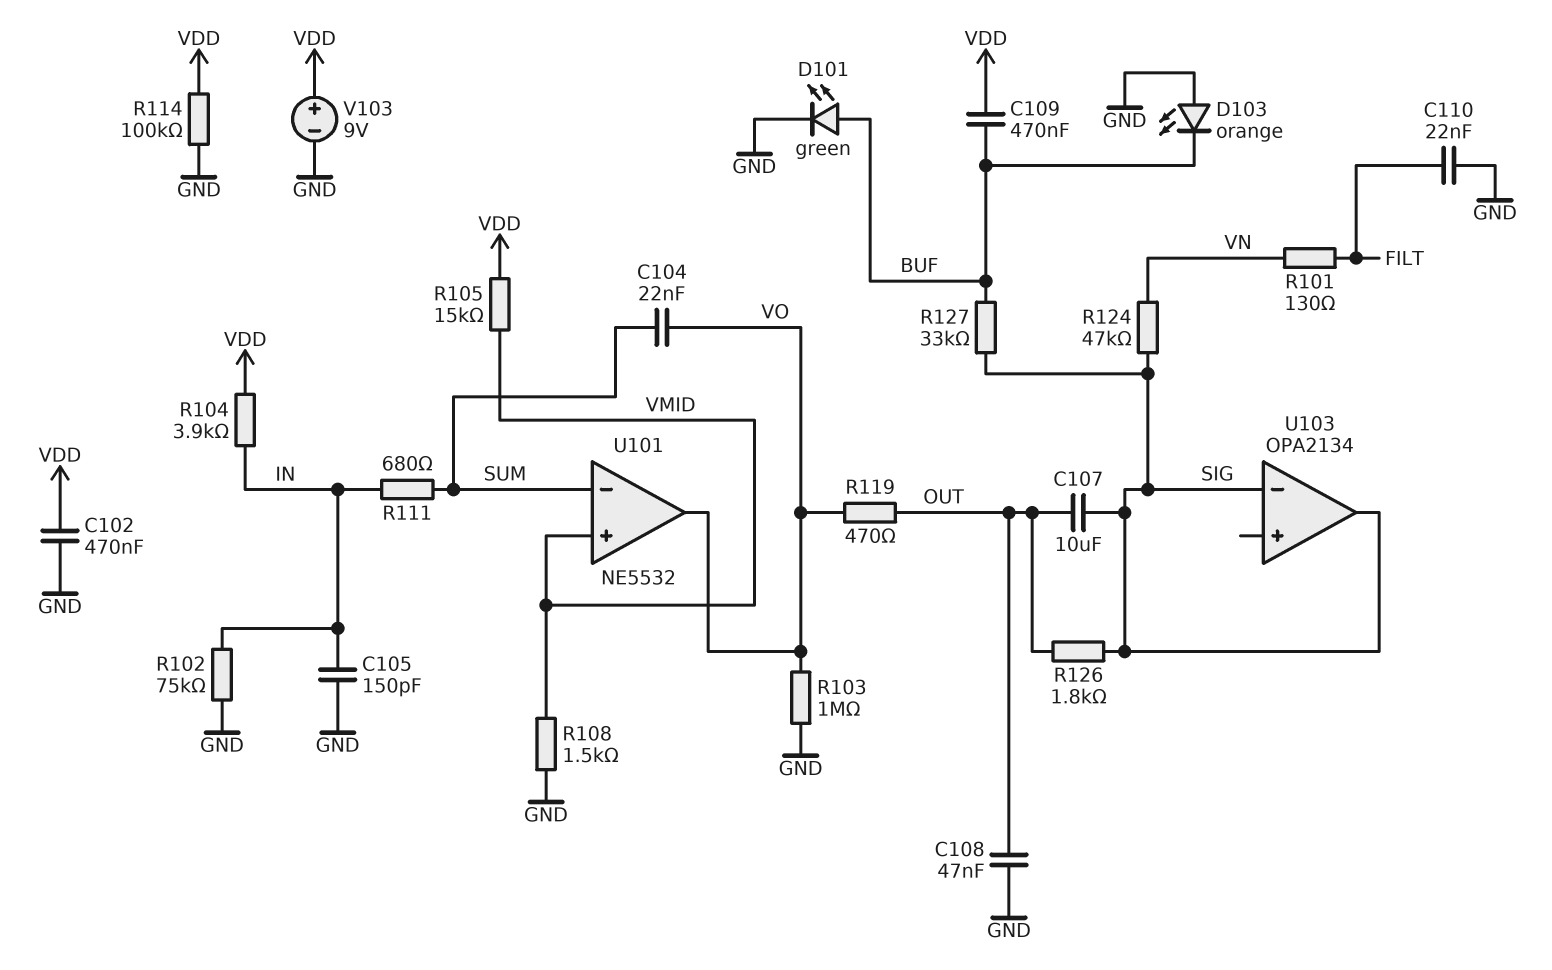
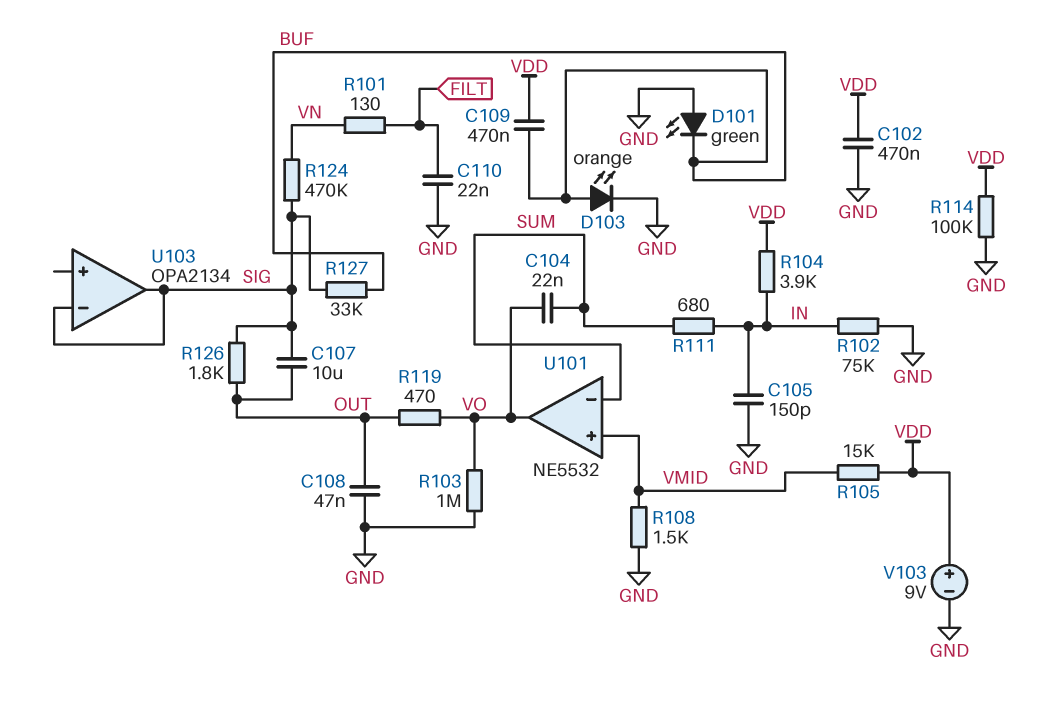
D101: LED green (A BUF, K GND) -> LED green (A GND, K BUF)
D103: LED orange (A GND, K BUF) -> LED orange (A BUF, K GND)
R124: 47k (SIG, VN) -> 470k (SIG, VN)

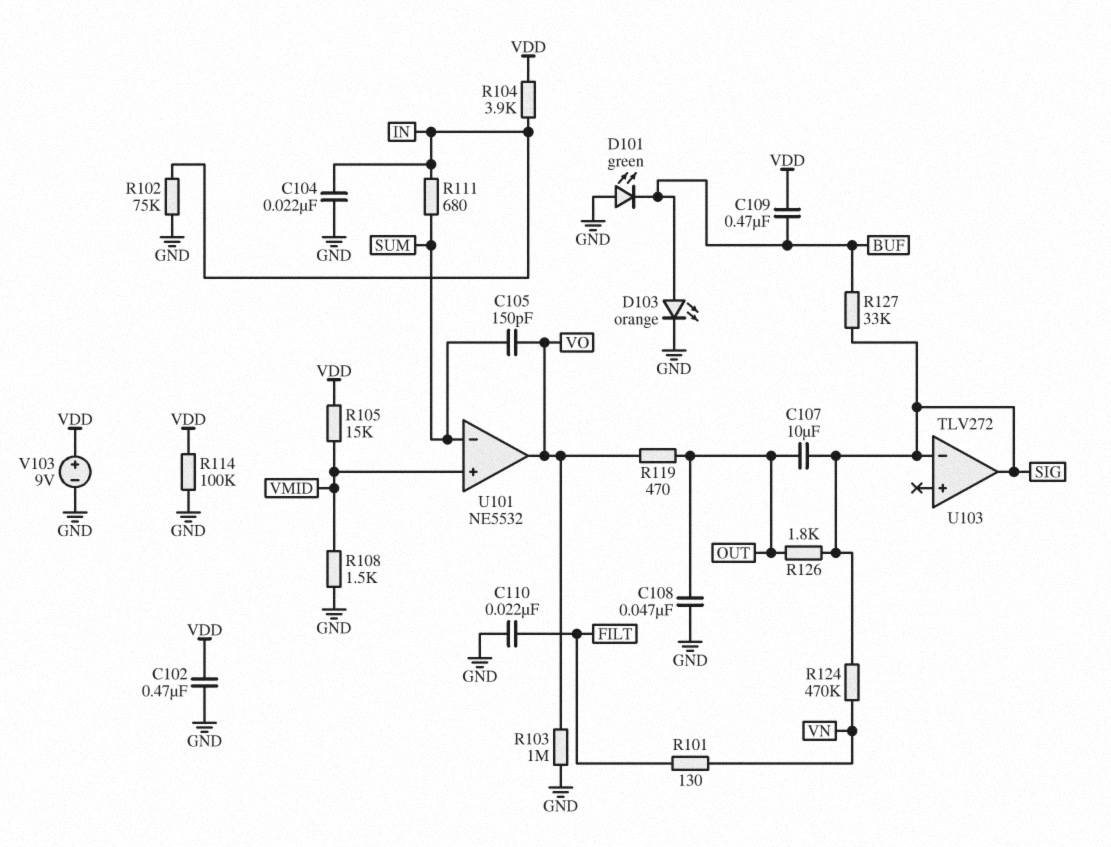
C104: 22nF (SUM, VO) -> 22nF (GND, IN)
C105: 150pF (GND, IN) -> 150pF (SUM, VO)
U103: OPA2134 -> TLV272

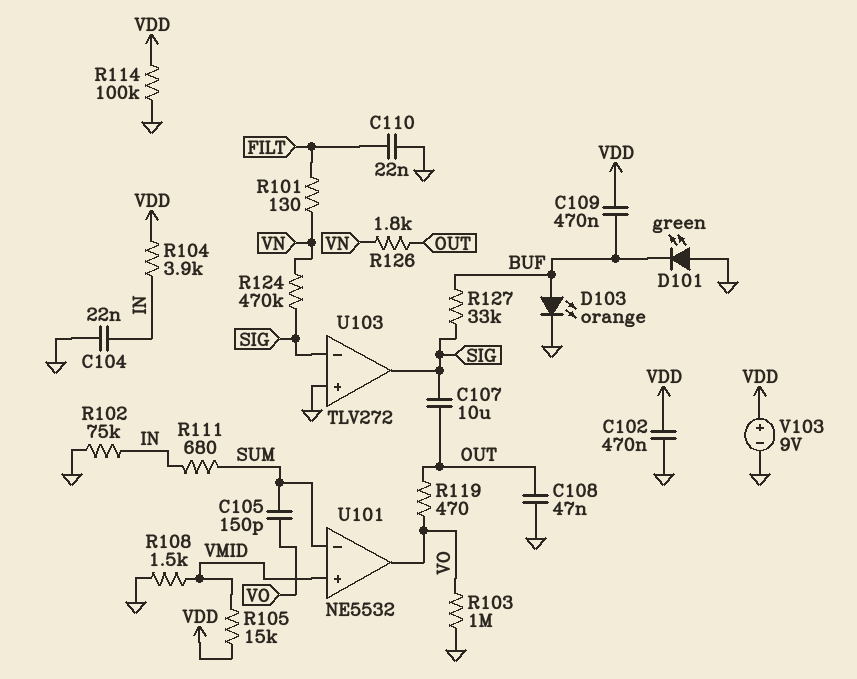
R126: 1.8k (OUT, SIG) -> 1.8k (OUT, VN)
U103 pin in+: none -> GND

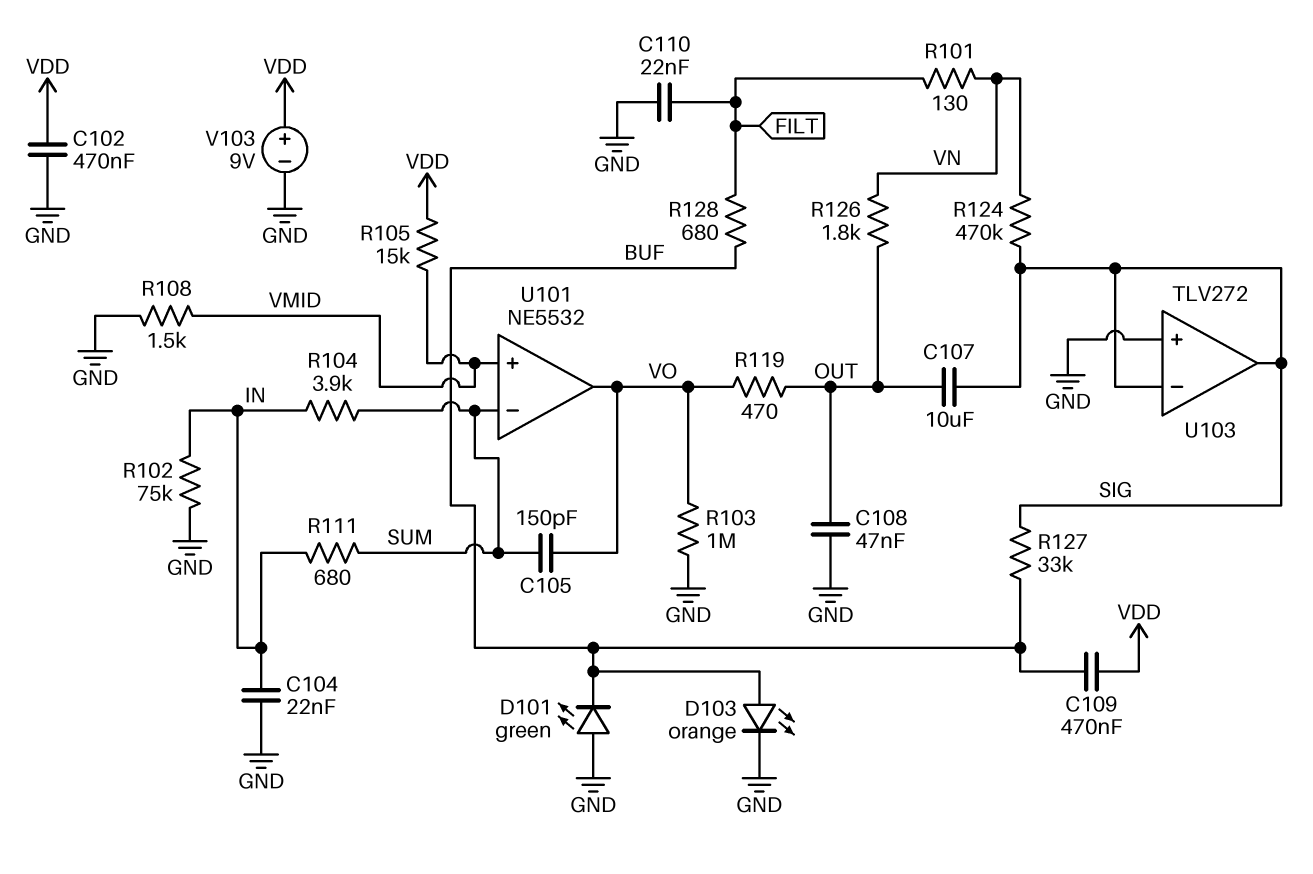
R104: 3.9k (IN, VDD) -> 3.9k (IN, SUM)
R114: 100k (GND, VDD) -> none
R128: none -> 680 (BUF, FILT)

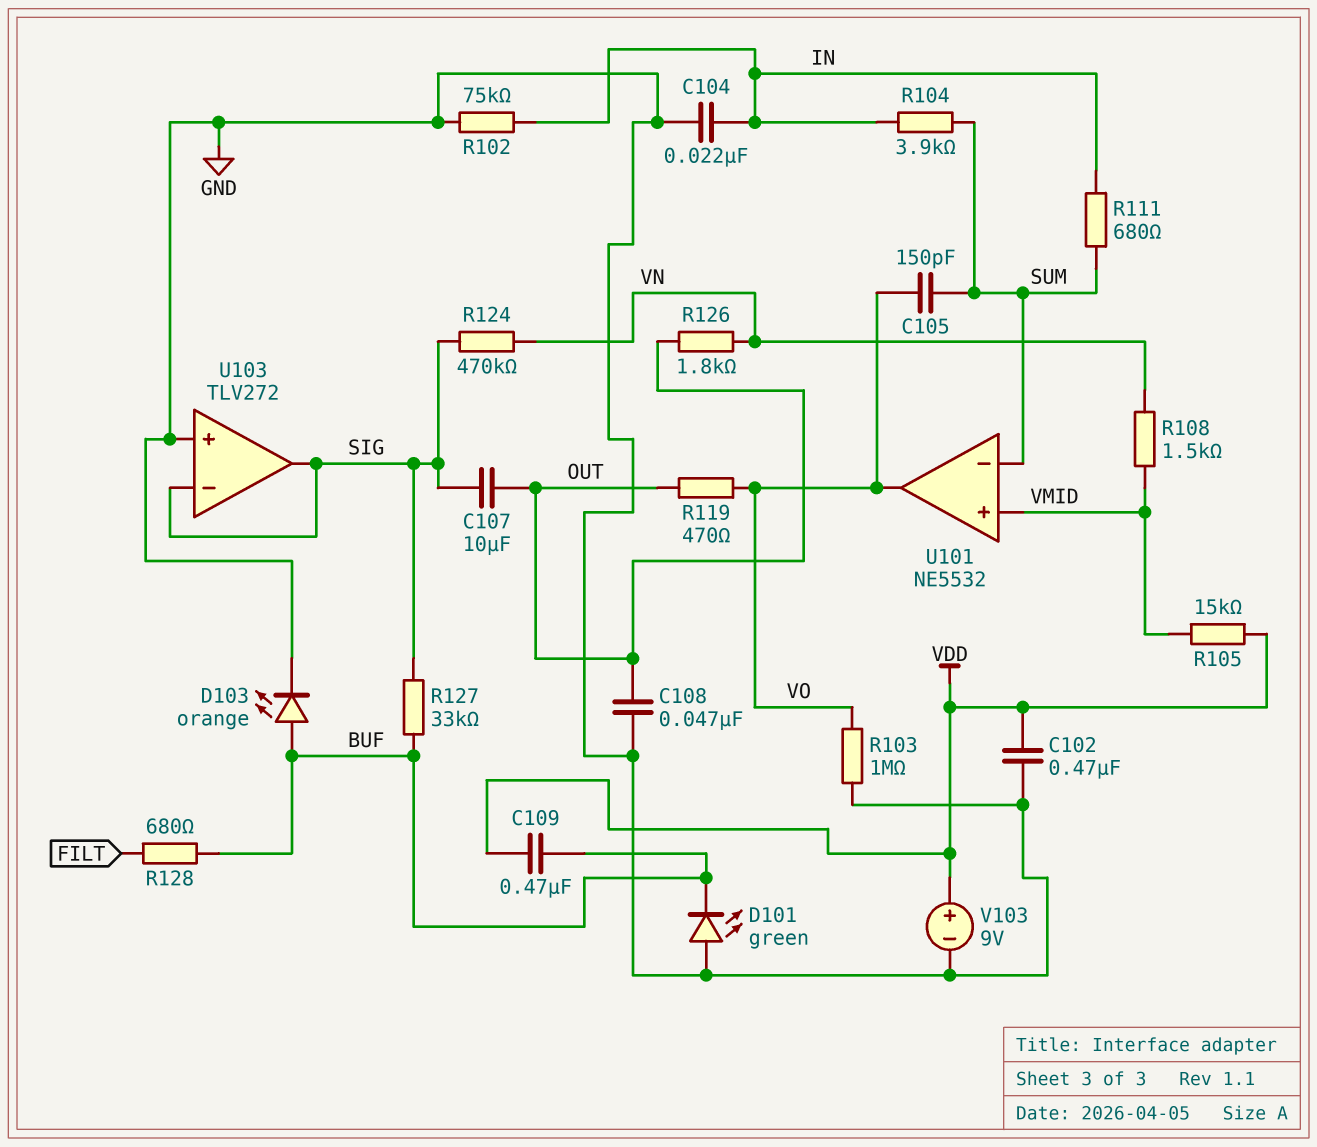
C110: 22nF (FILT, GND) -> none
R101: 130 (FILT, VN) -> none
R108: 1.5k (GND, VMID) -> 1.5k (VMID, VN)

